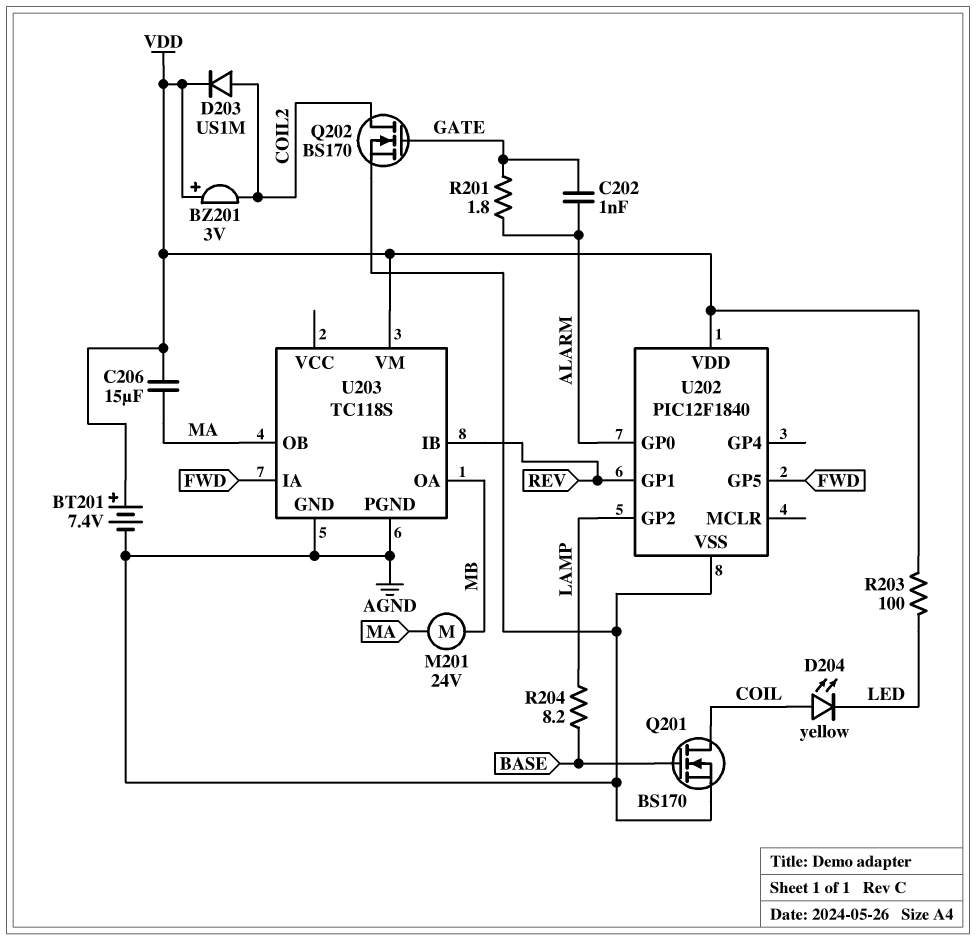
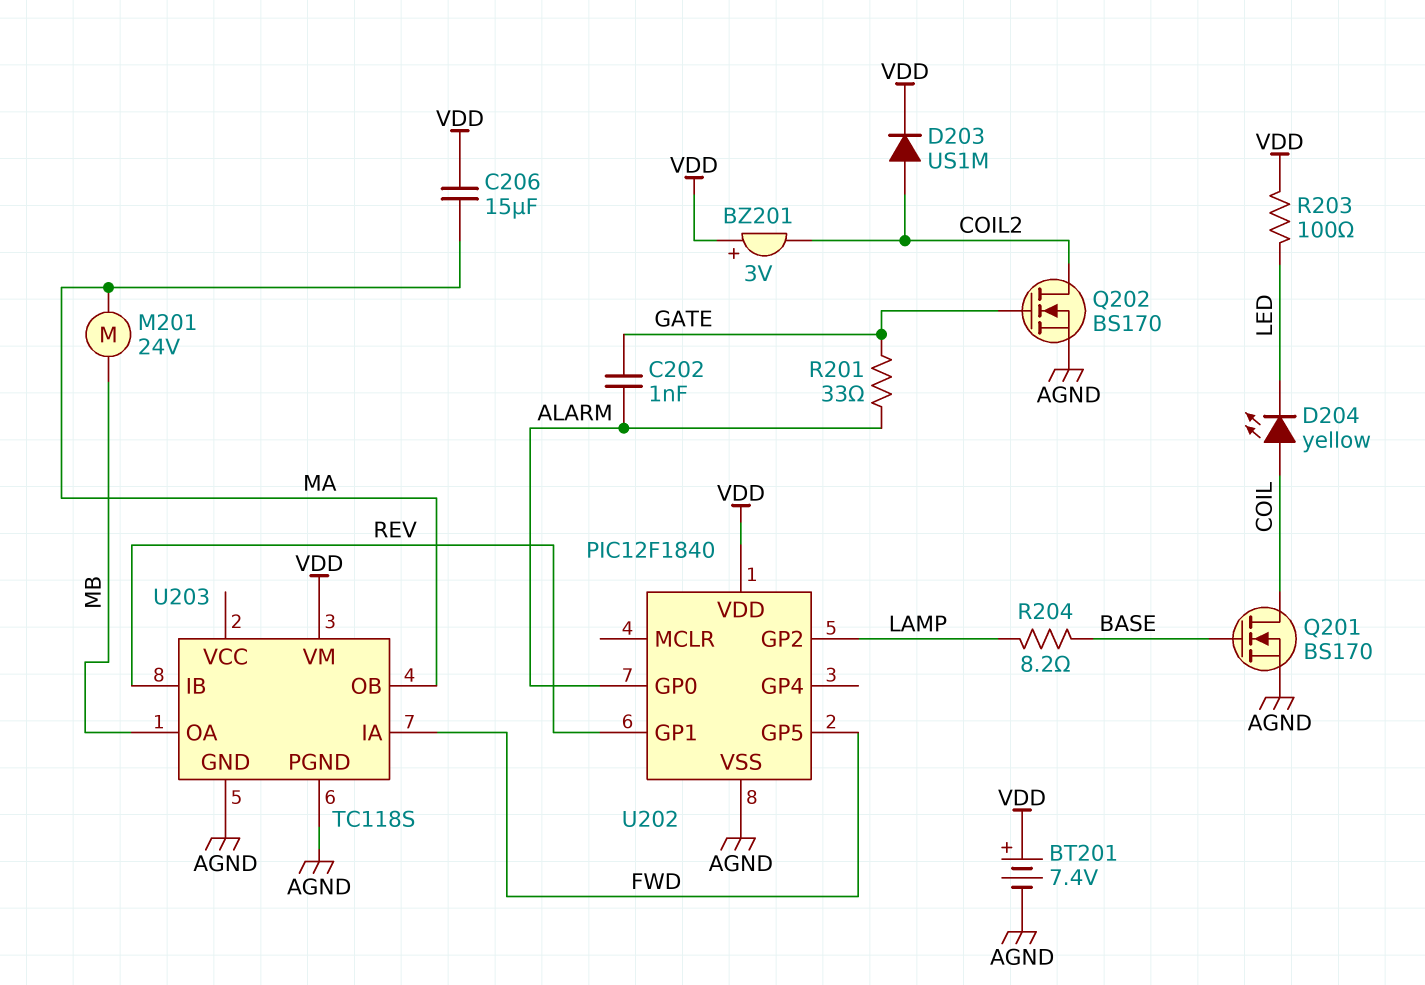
R201: 1.8 (ALARM, GATE) -> 33 (ALARM, GATE)

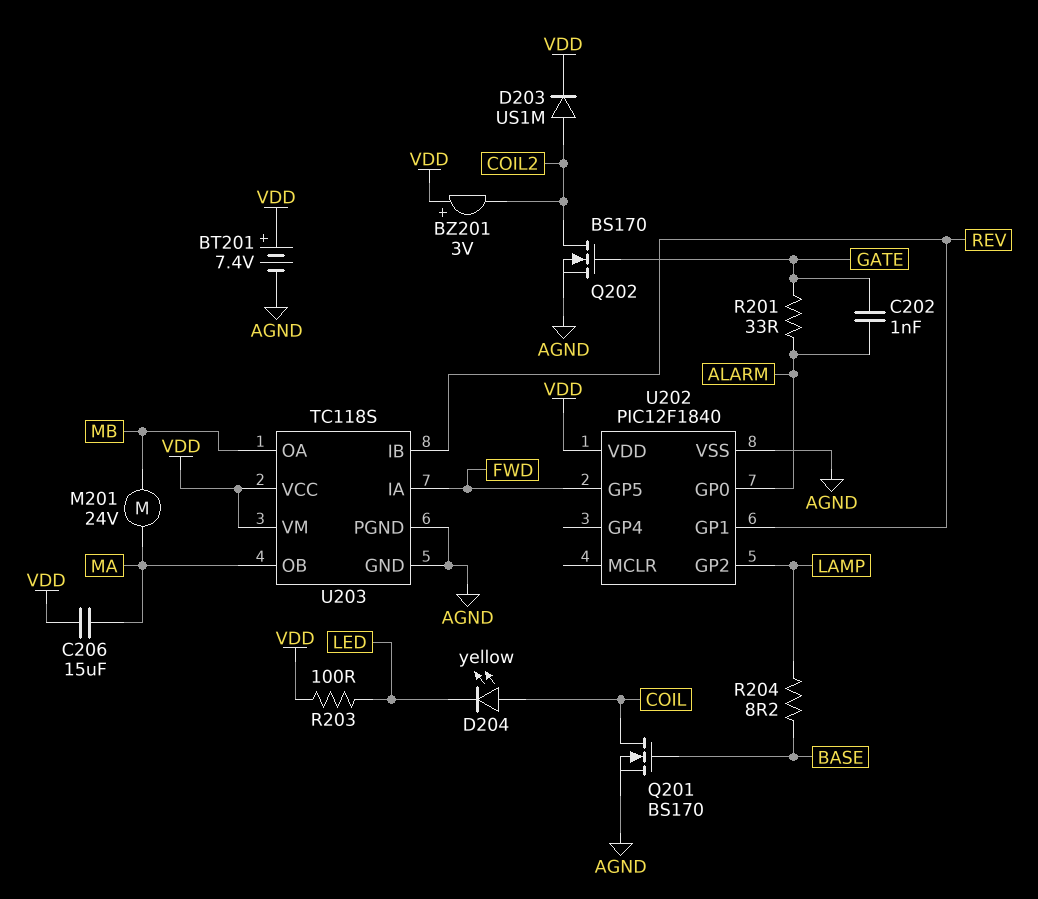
U203 pin VCC: none -> VDD

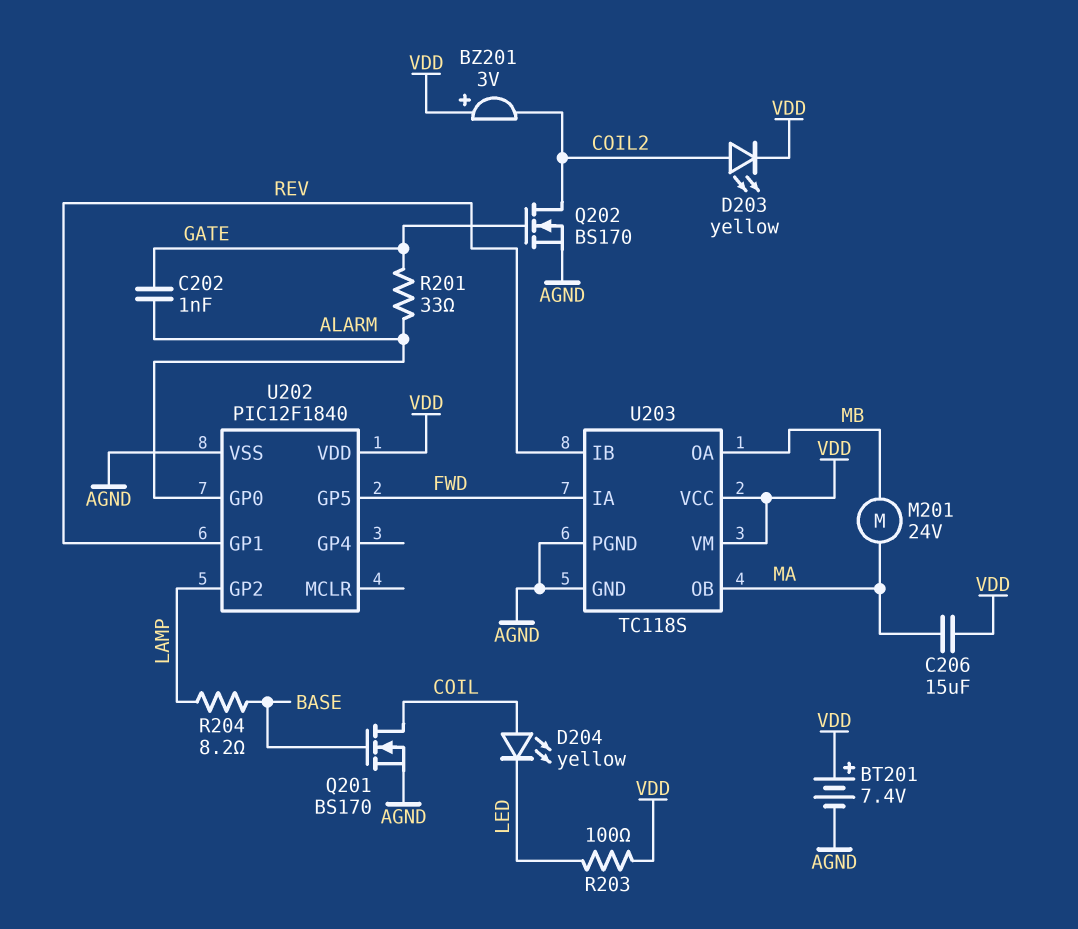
D203: diode US1M (A COIL2, K VDD) -> LED yellow (A COIL2, K VDD)

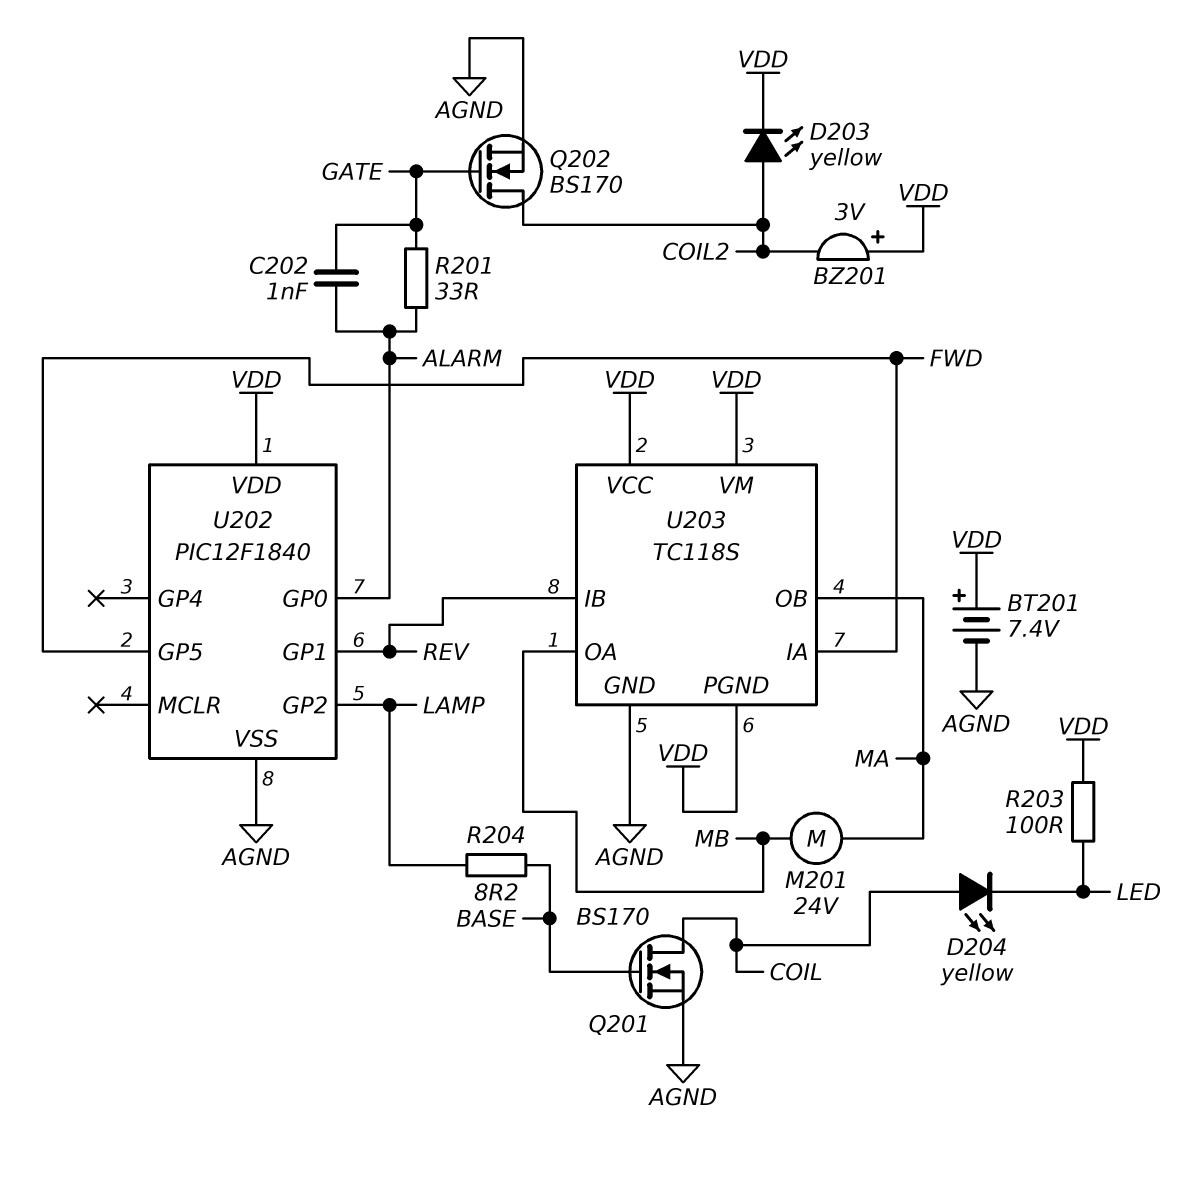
C206: 15uF (MA, VDD) -> none
U203 pin PGND: AGND -> VDD

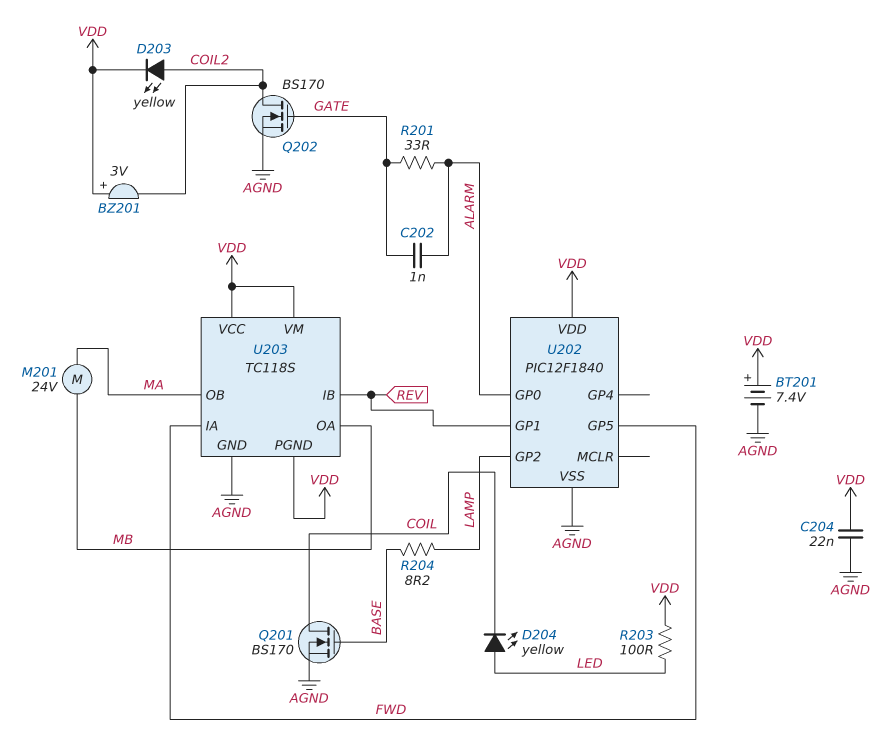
C204: none -> 22nF (AGND, VDD)
D204: LED yellow (A COIL, K LED) -> LED yellow (A LED, K COIL)

